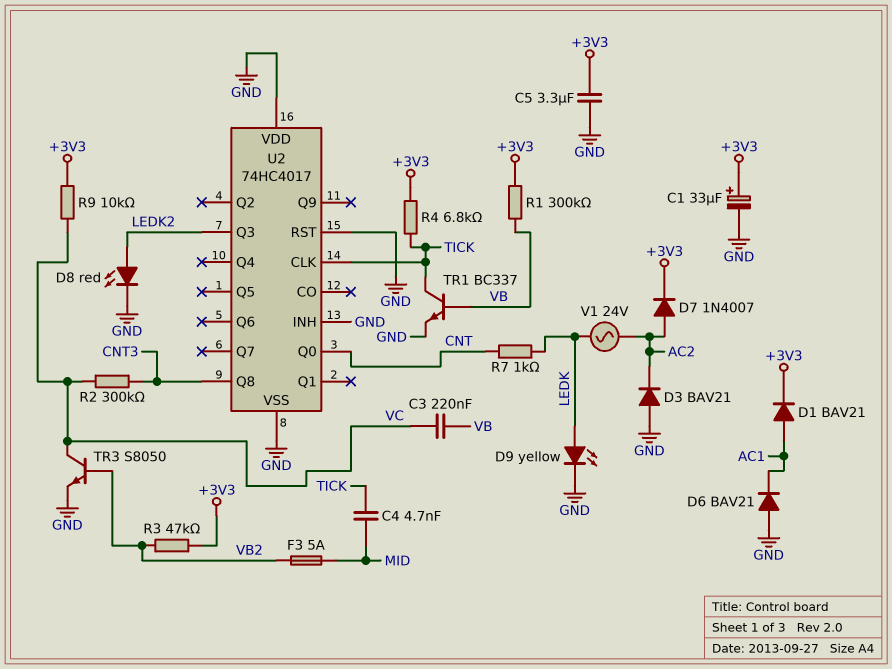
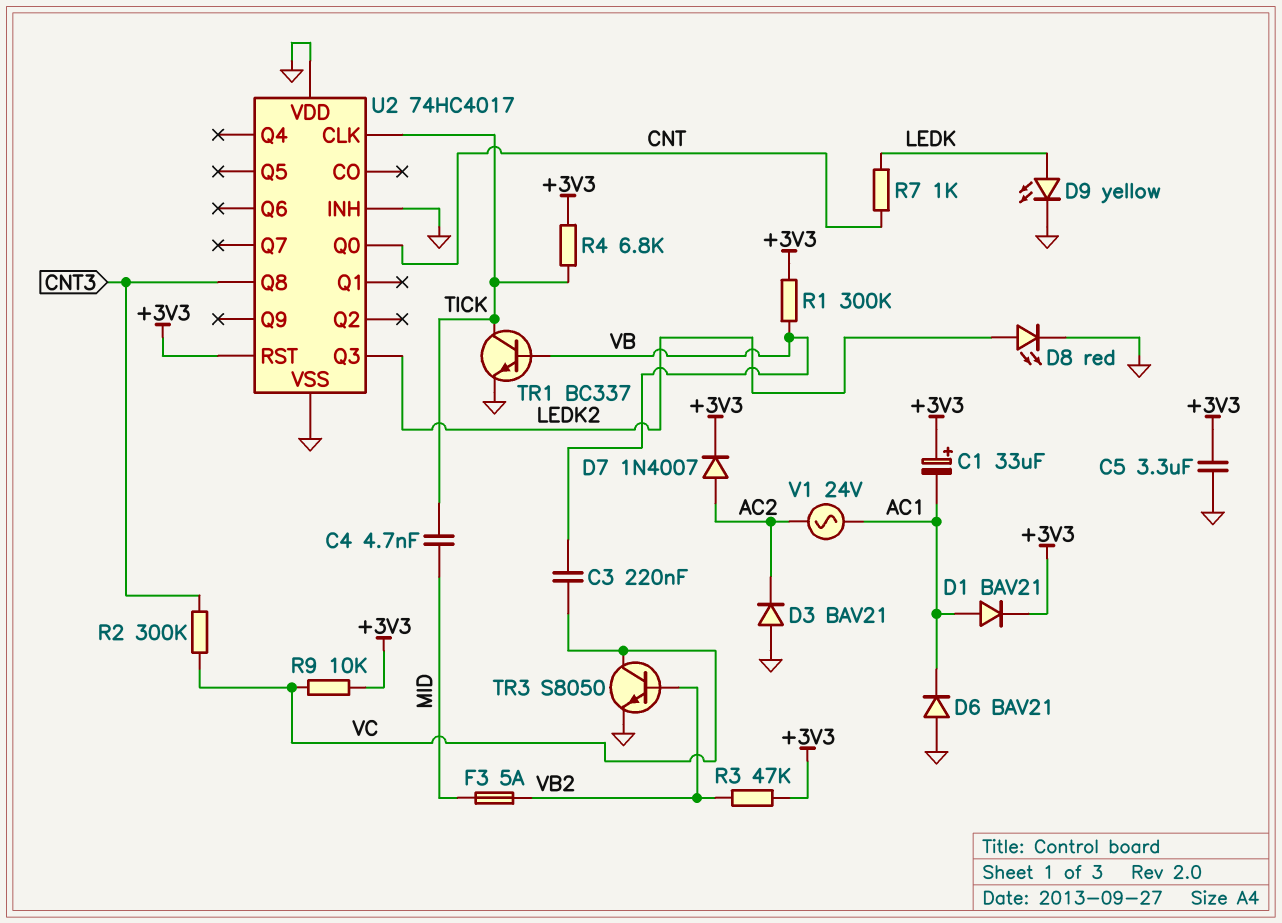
C1: 33uF (plus +3V3, minus GND) -> 33uF (plus +3V3, minus AC1)
U2 pin RST: GND -> +3V3
V1: AC 24V (AC2, LEDK) -> AC 24V (AC1, AC2)

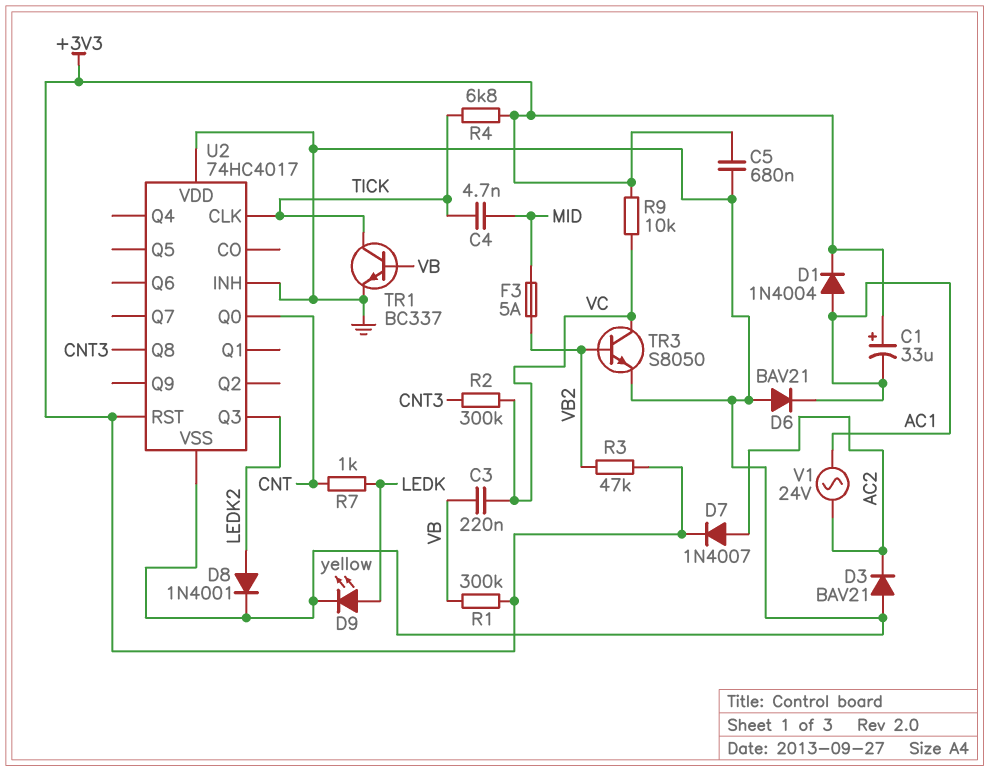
C5: 3.3uF (+3V3, GND) -> 680nF (+3V3, GND)
D1: diode BAV21 (A AC1, K +3V3) -> diode 1N4004 (A AC1, K +3V3)
D8: LED red (A LEDK2, K GND) -> diode 1N4001 (A LEDK2, K GND)

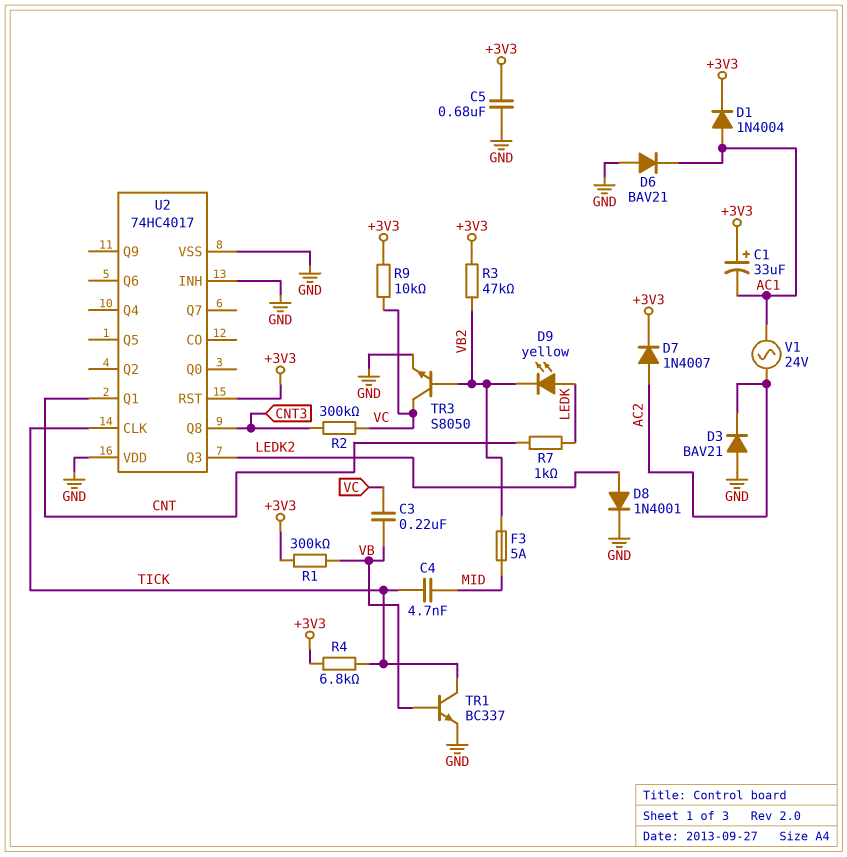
D9: LED yellow (A LEDK, K GND) -> LED yellow (A LEDK, K VB2)
U2 pin Q0: CNT -> none
U2 pin Q1: none -> CNT

